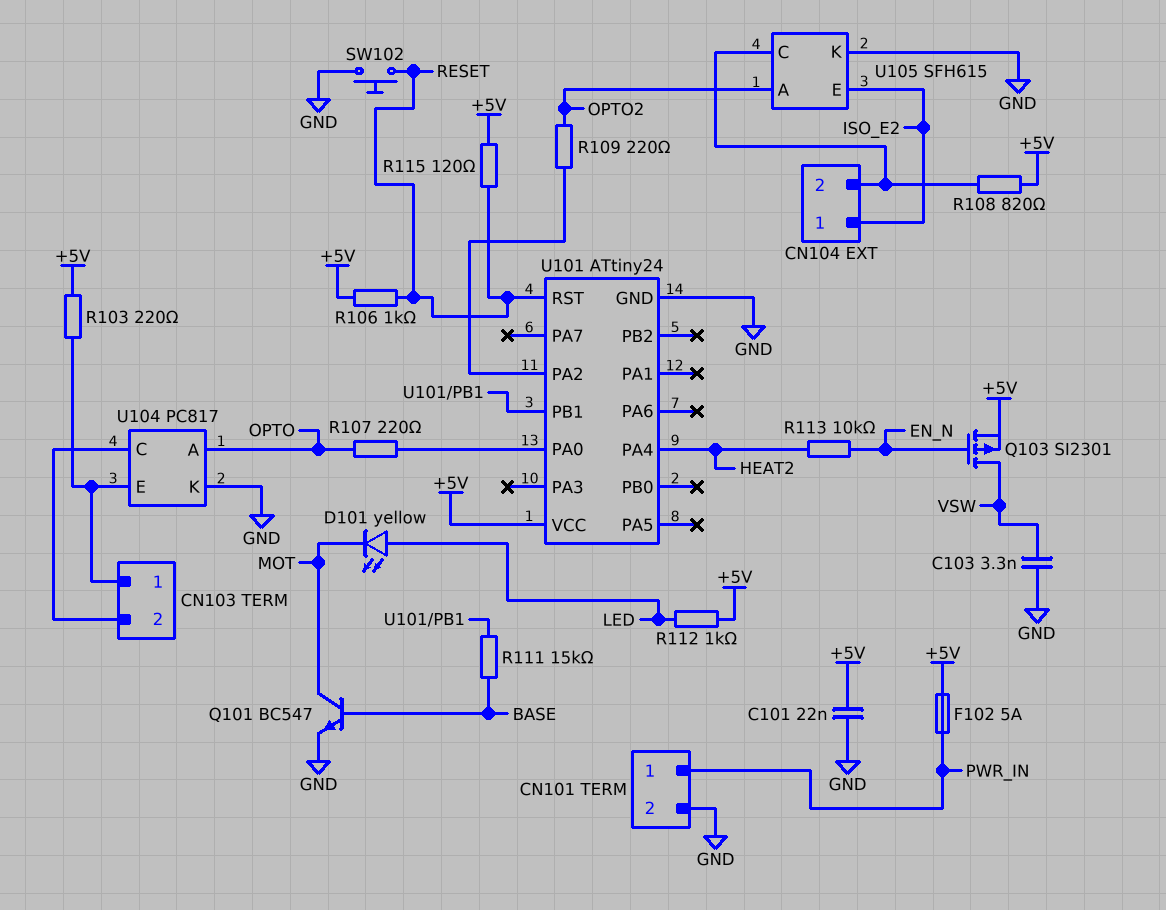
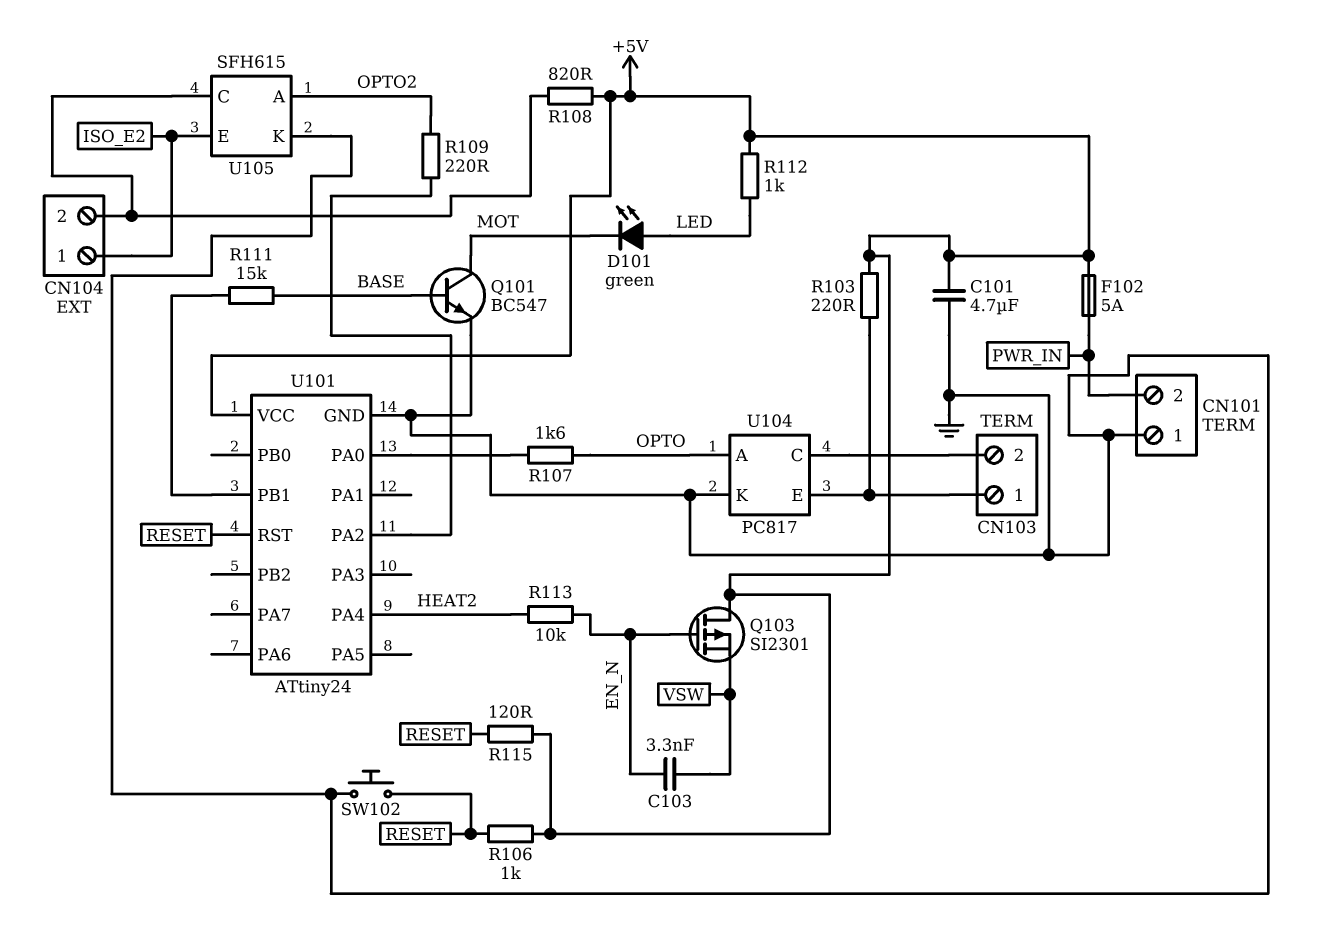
C101: 22nF (+5V, GND) -> 4.7uF (+5V, GND)
C103: 3.3nF (GND, VSW) -> 3.3nF (EN_N, VSW)
CN101 pin 1: PWR_IN -> GND
CN101 pin 2: GND -> PWR_IN
D101: LED yellow (A LED, K MOT) -> LED green (A LED, K MOT)
Q103: PMOS SI2301 (G EN_N, D VSW, S +5V) -> PMOS SI2301 (G EN_N, D +5V, S VSW)
R107: 220 (OPTO, U101/PA0) -> 1.6k (OPTO, U101/PA0)

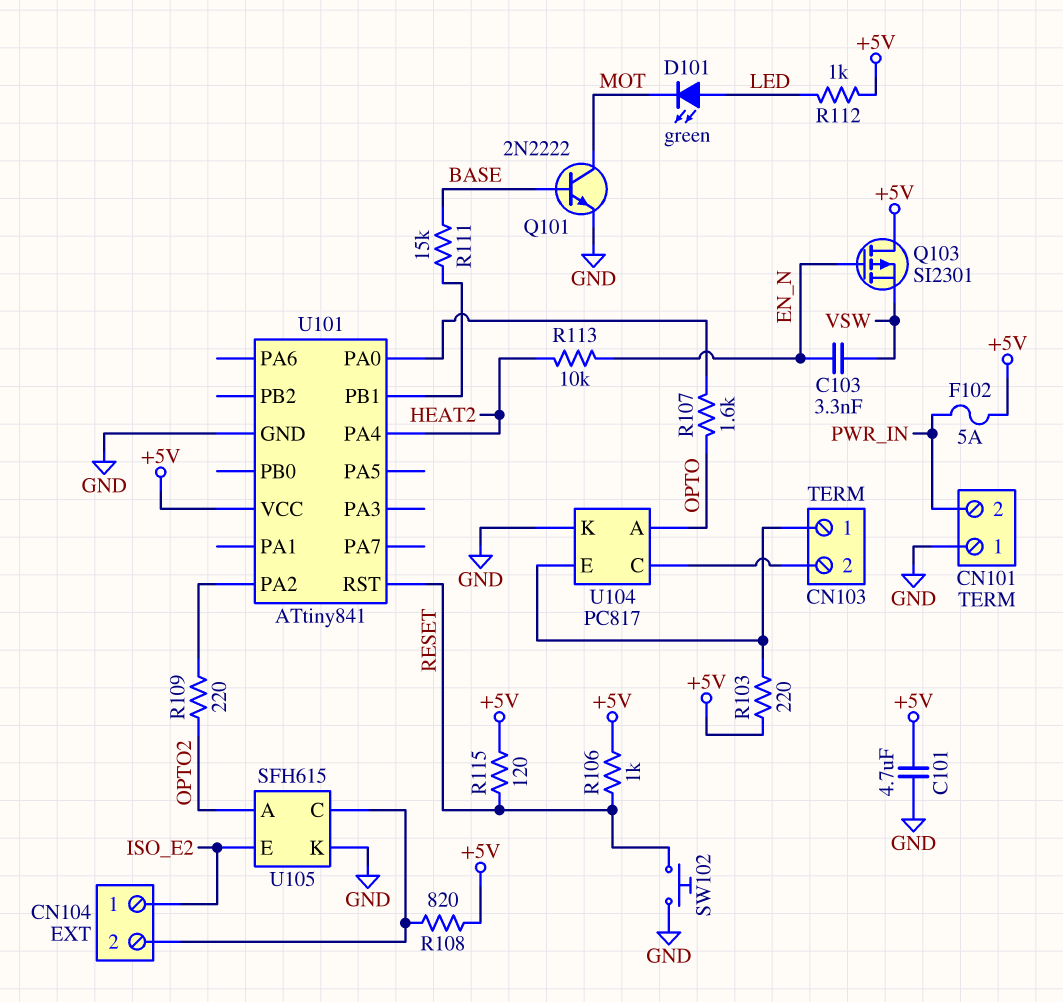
Q101: NPN BC547 (B BASE, C MOT, E GND) -> NPN 2N2222 (B BASE, C MOT, E GND)
U101: ATtiny24 -> ATtiny841

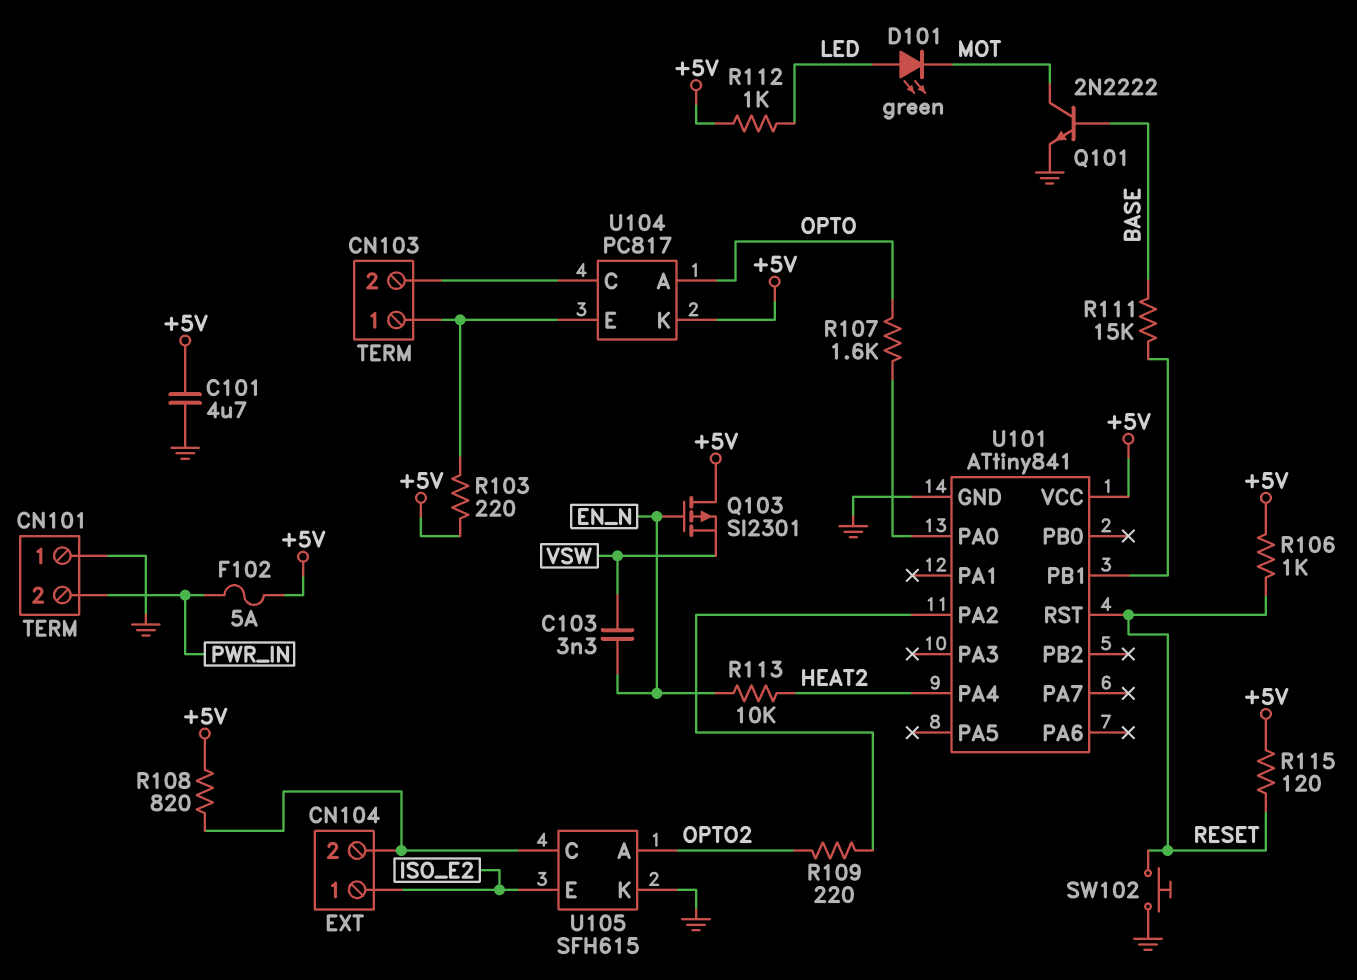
U104 pin K: GND -> +5V

